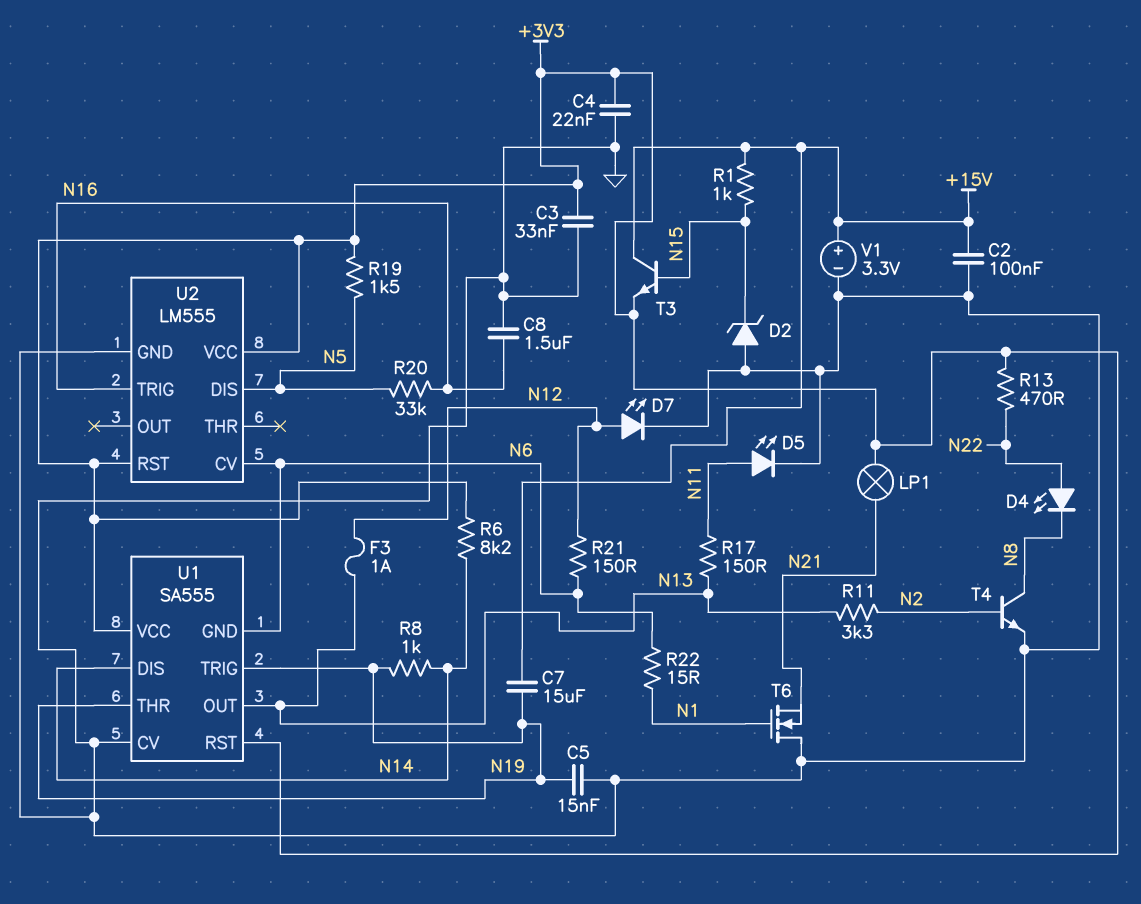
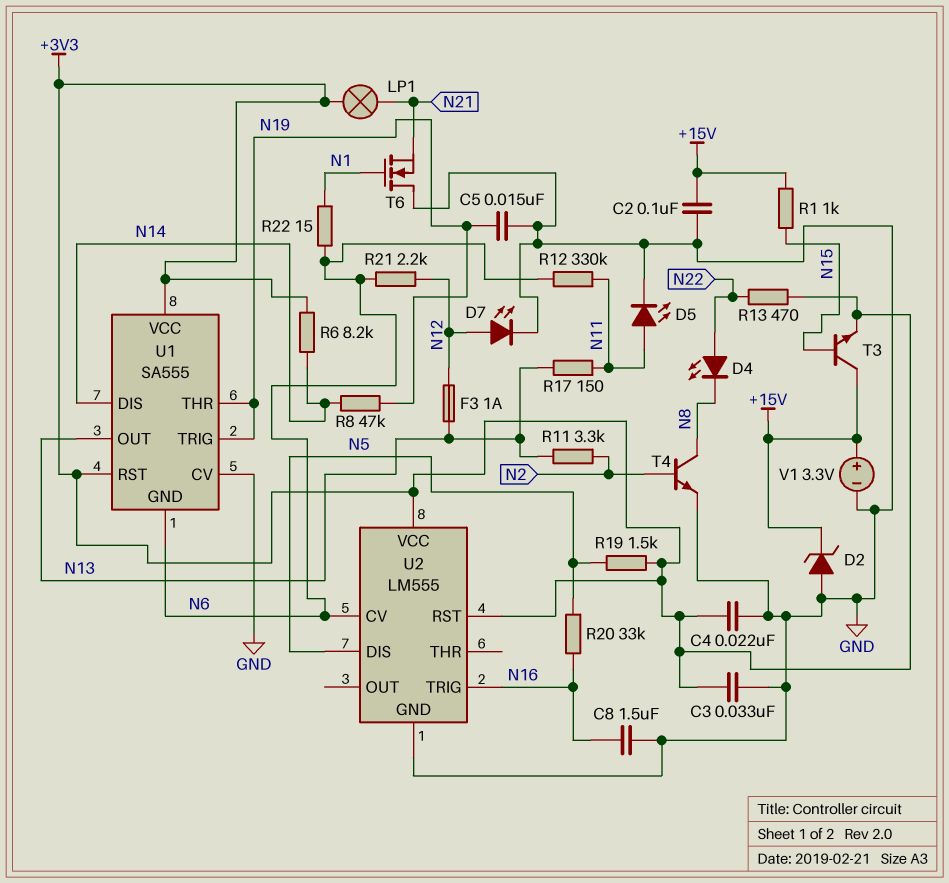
C7: 15uF (+15V, N19) -> none
D2: zener (A GND, K N15) -> zener (A GND, K +15V)
R8: 1k (N14, N19) -> 47k (N14, N19)
R12: none -> 330k (N6, N11)
R21: 150 (N6, N12) -> 2.2k (N6, N12)

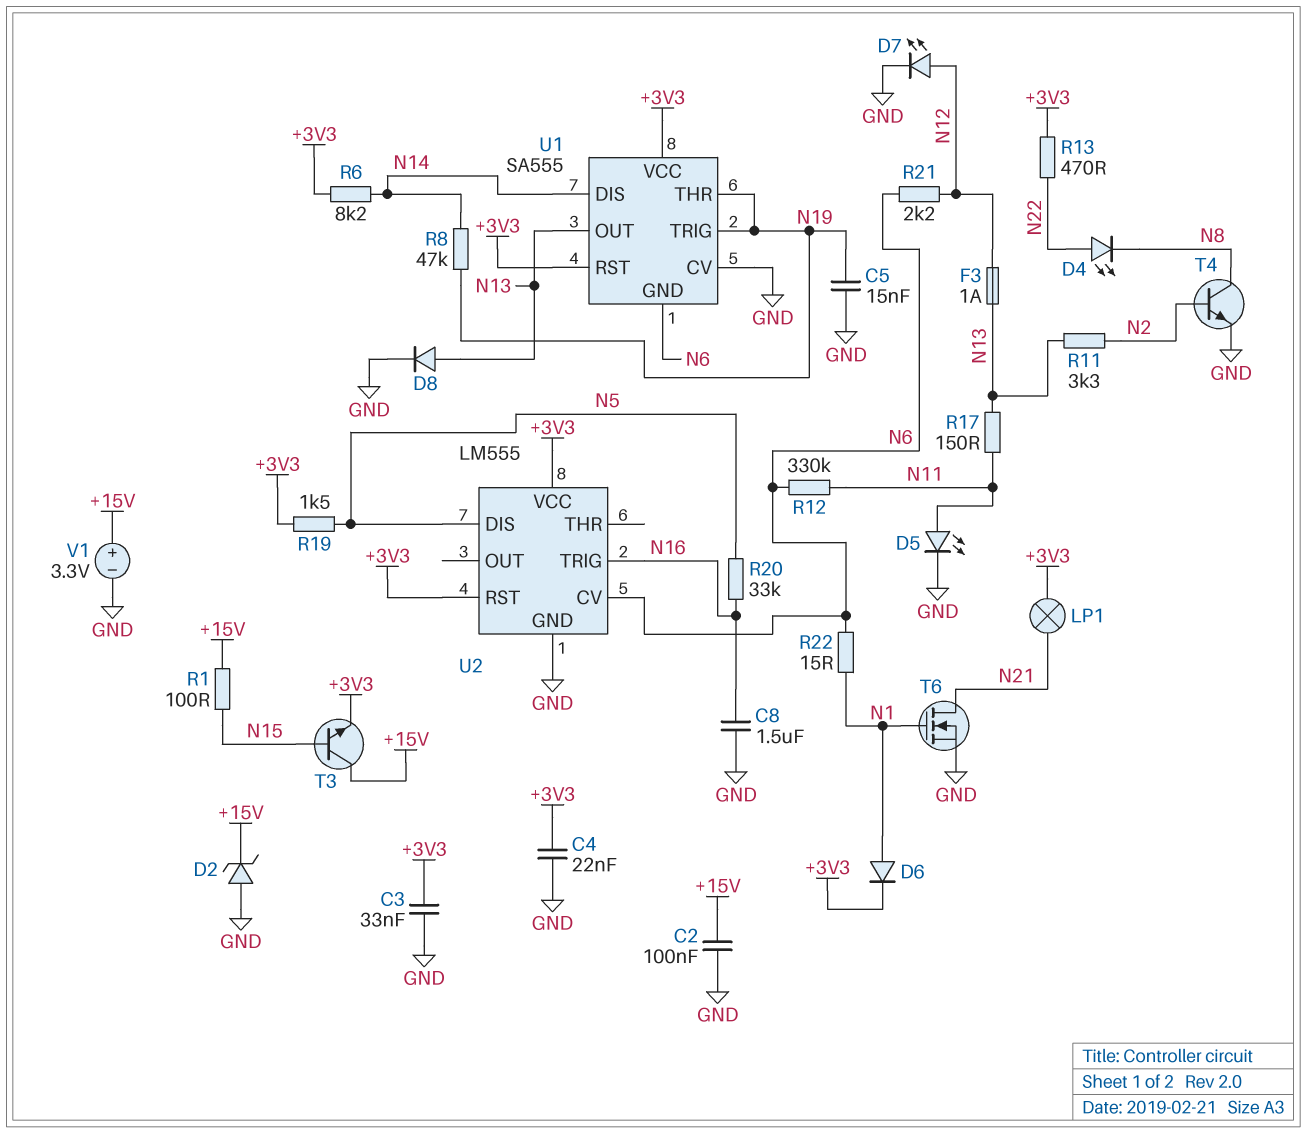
D6: none -> diode (A N1, K +3V3)
D8: none -> diode (A N13, K GND)
R1: 1k (+15V, N15) -> 100 (+15V, N15)
T6: NMOS (G N1, D GND, S N21) -> NMOS (G N1, D N21, S GND)

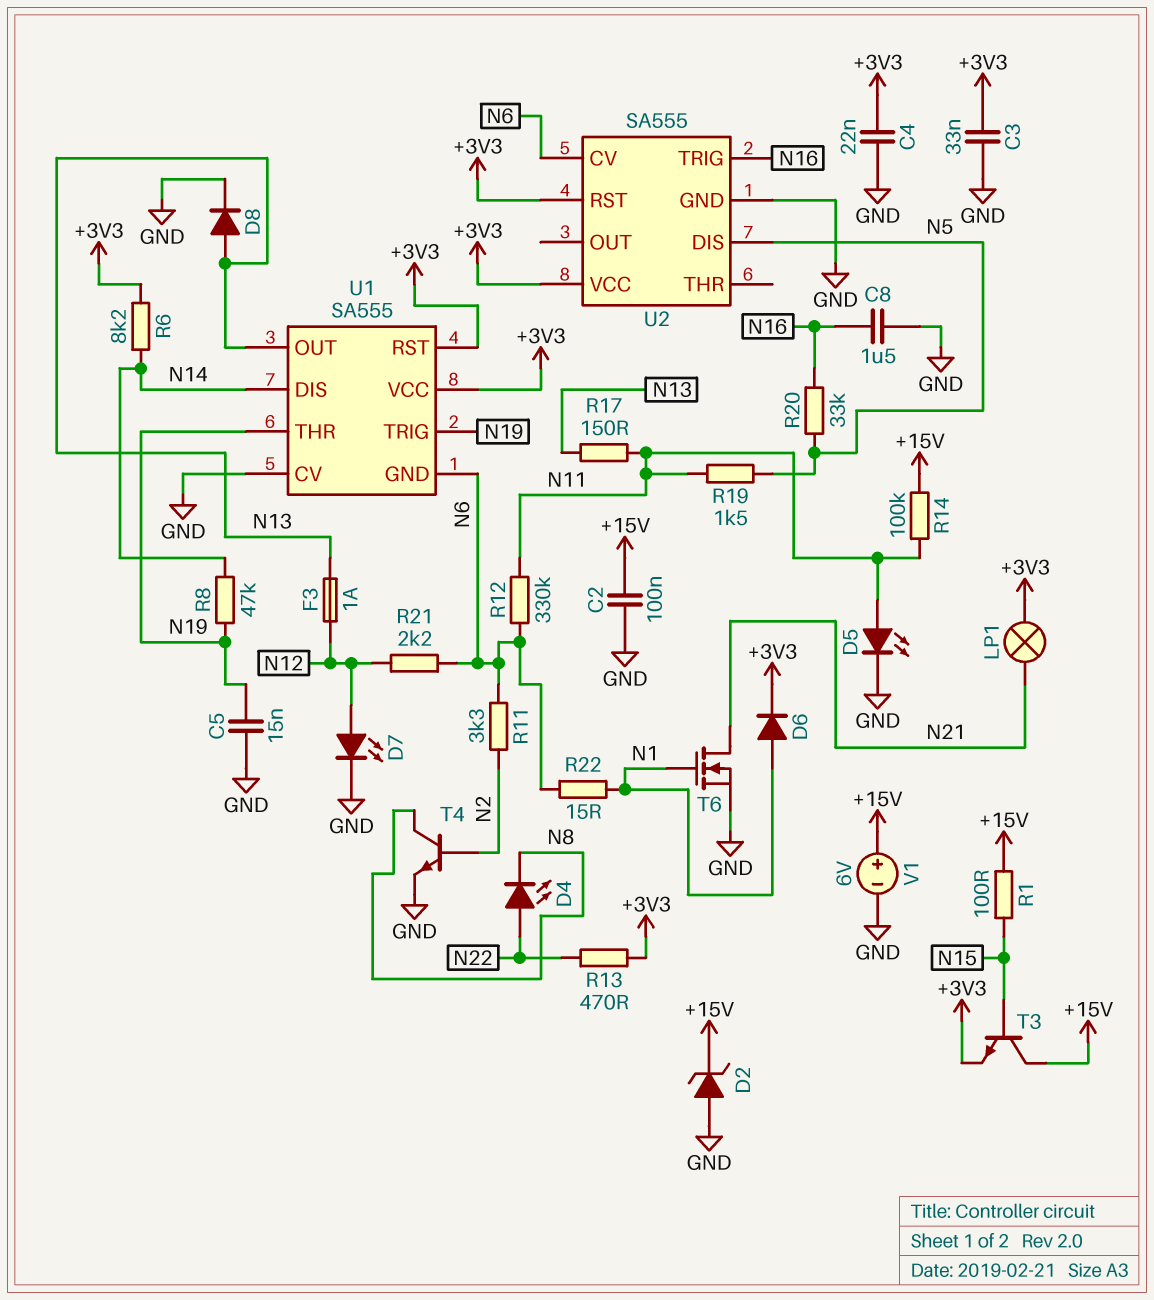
R11: 3.3k (N2, N13) -> 3.3k (N2, N6)
R14: none -> 100k (+15V, N11)
R19: 1.5k (+3V3, N5) -> 1.5k (N5, N11)
U2: LM555 -> SA555
V1: 3.3V (plus +15V, minus GND) -> 6V (plus +15V, minus GND)

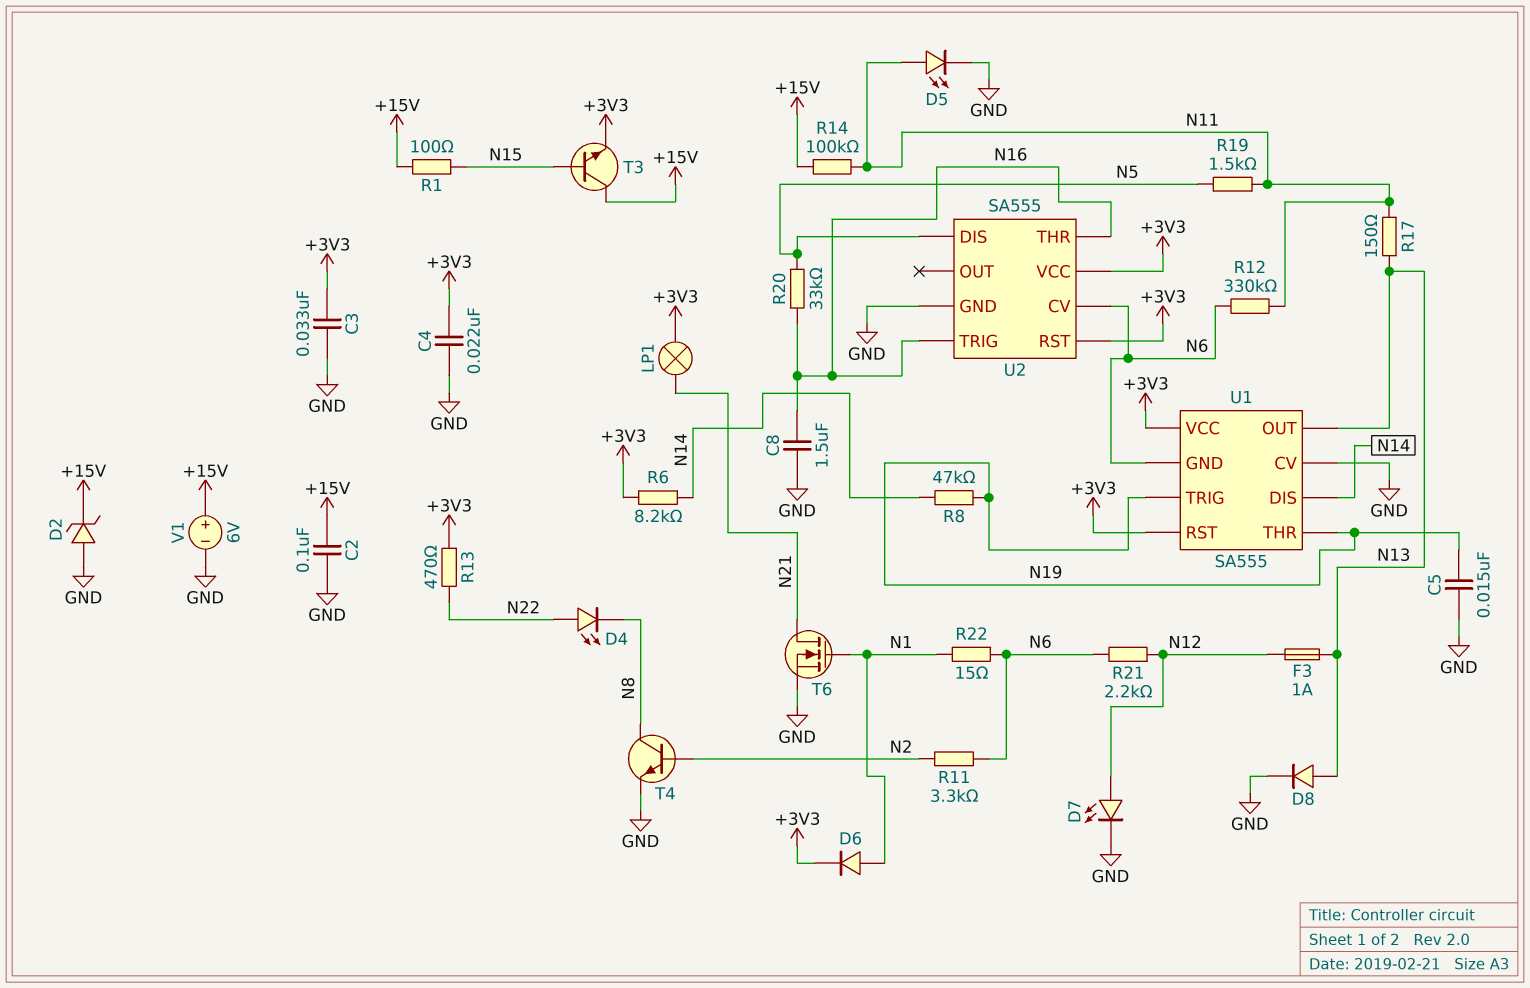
U2 pin THR: none -> N16

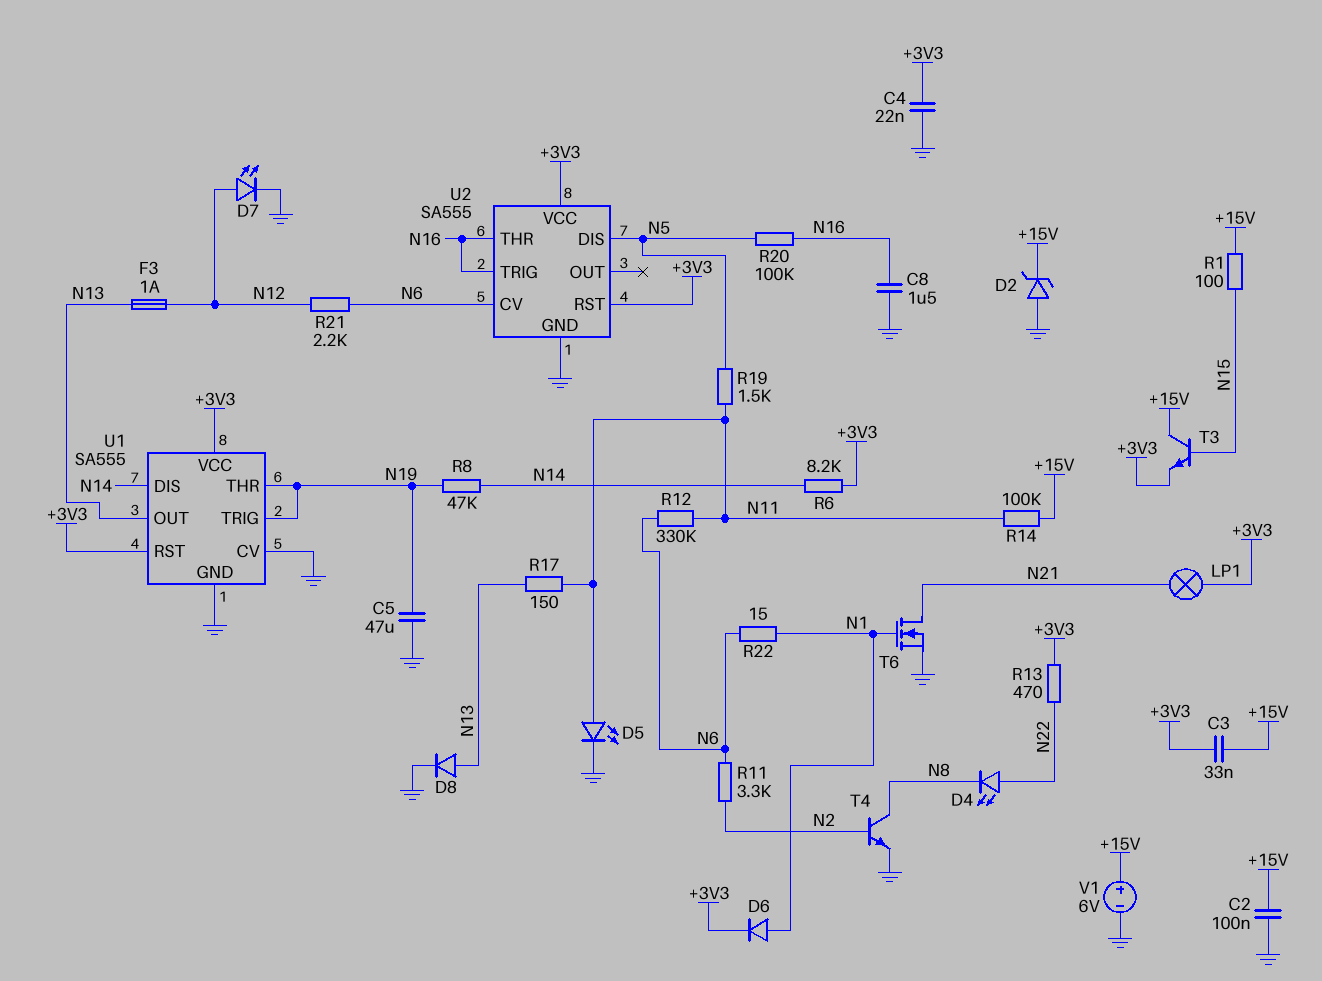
C3: 33nF (+3V3, GND) -> 33nF (+3V3, +15V)
C5: 15nF (GND, N19) -> 47uF (GND, N19)
R20: 33k (N5, N16) -> 100k (N5, N16)
U1 pin GND: N6 -> GND

